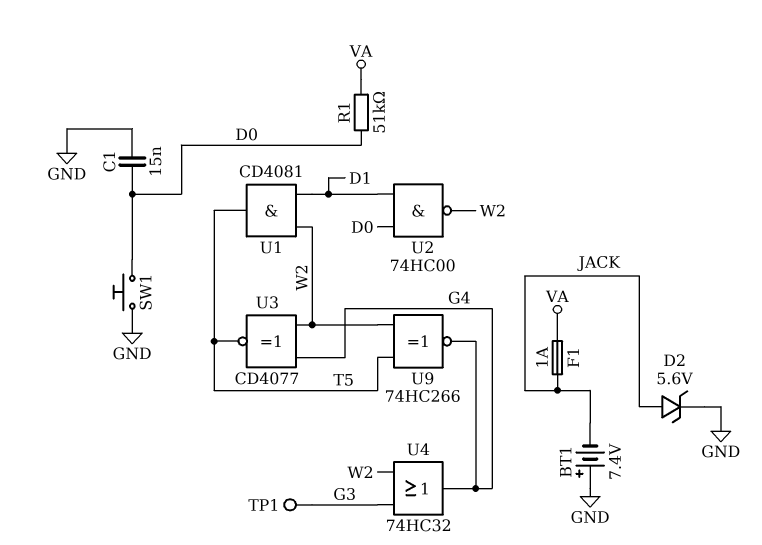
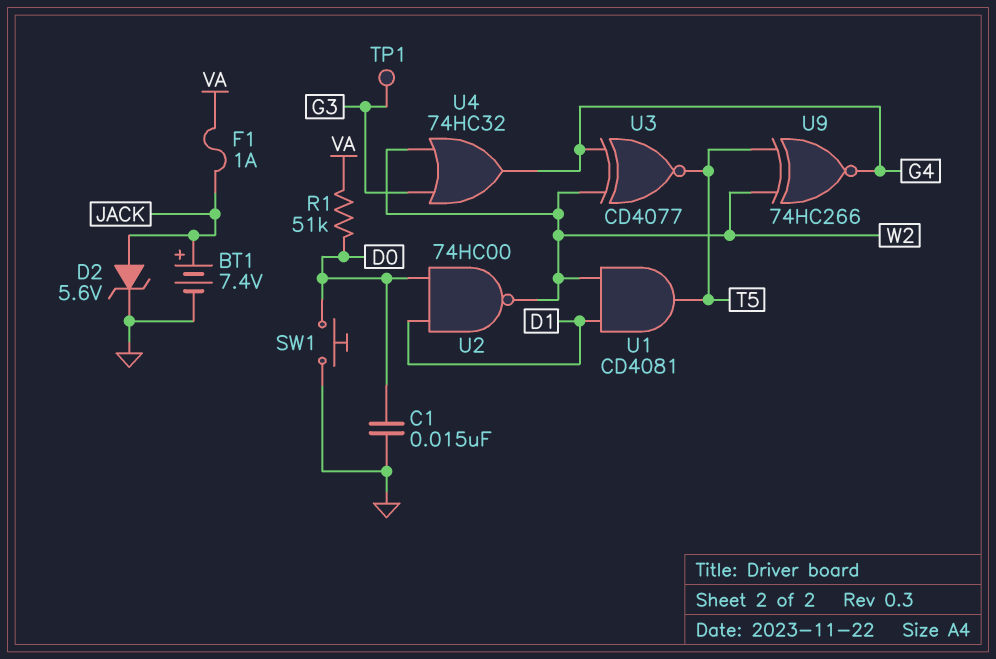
BT1: 7.4V (plus GND, minus JACK) -> 7.4V (plus JACK, minus GND)

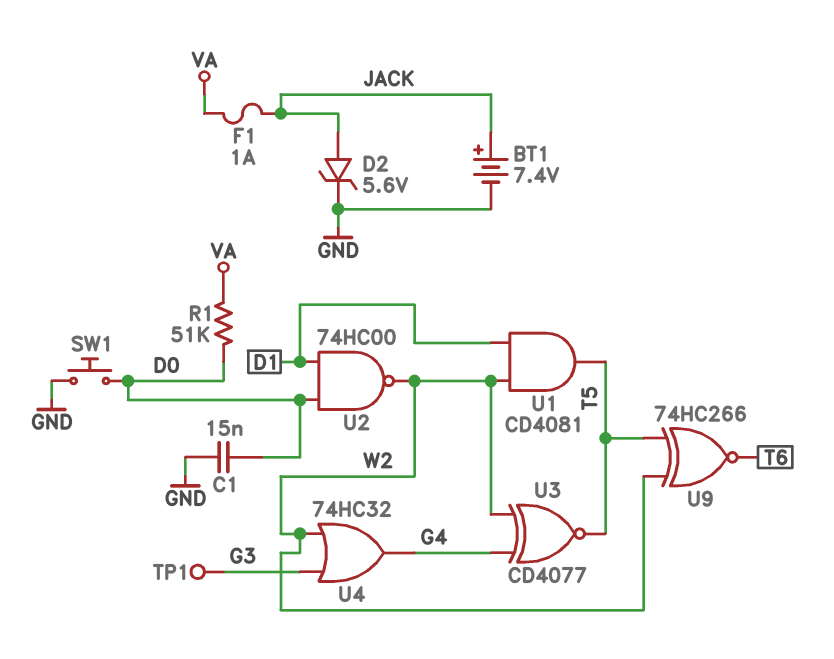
U9: XNOR 74HC266 (in T5, in W2, out G4) -> XNOR 74HC266 (in T5, in W2, out T6)

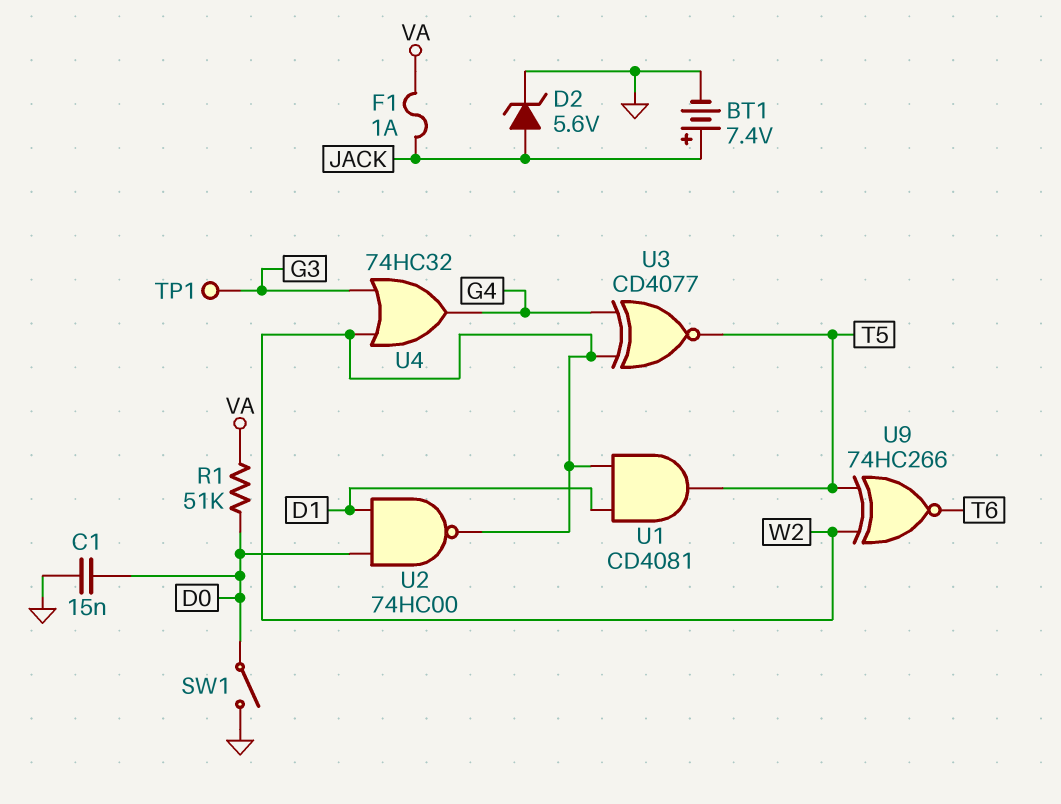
SW1: button (D0, GND) -> switch (D0, GND)

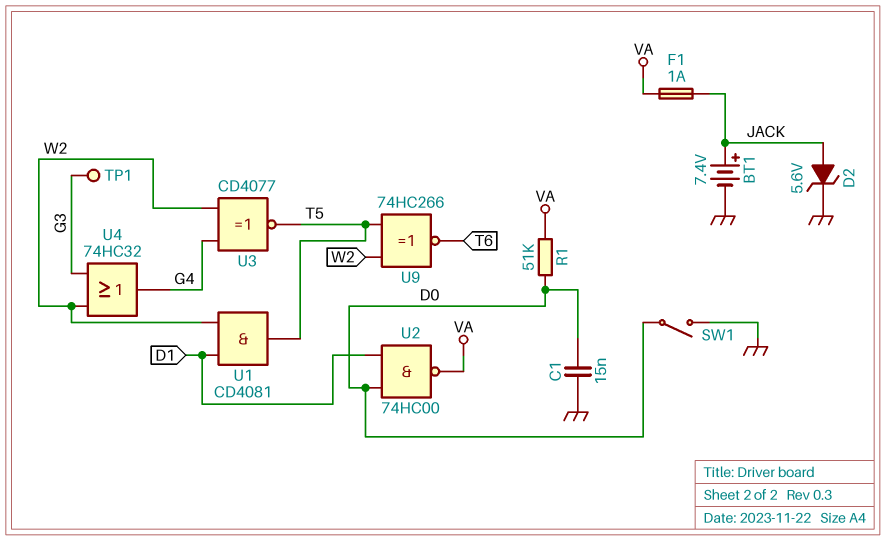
U2: NAND 74HC00 (in D0, in D1, out W2) -> NAND 74HC00 (in D0, in D1, out VA)

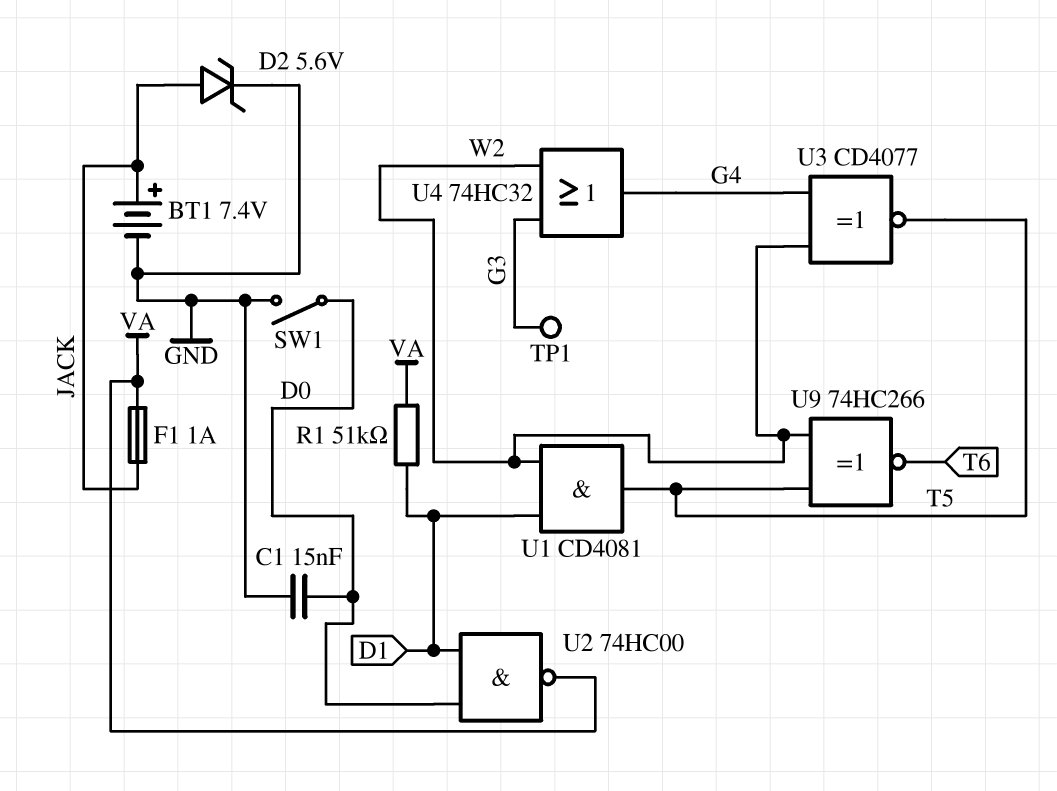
R1: 51k (D0, VA) -> 51k (D1, VA)

